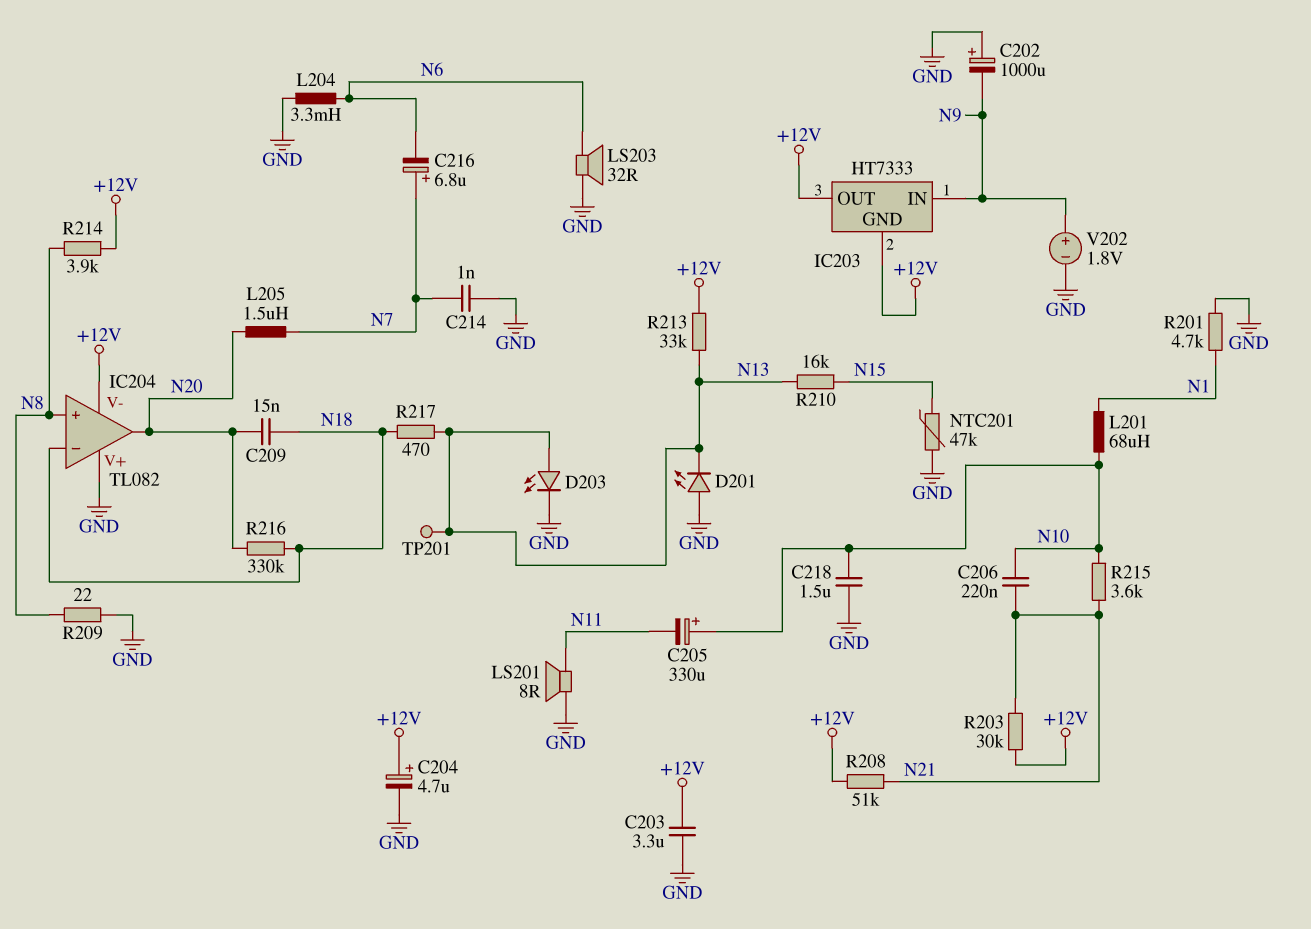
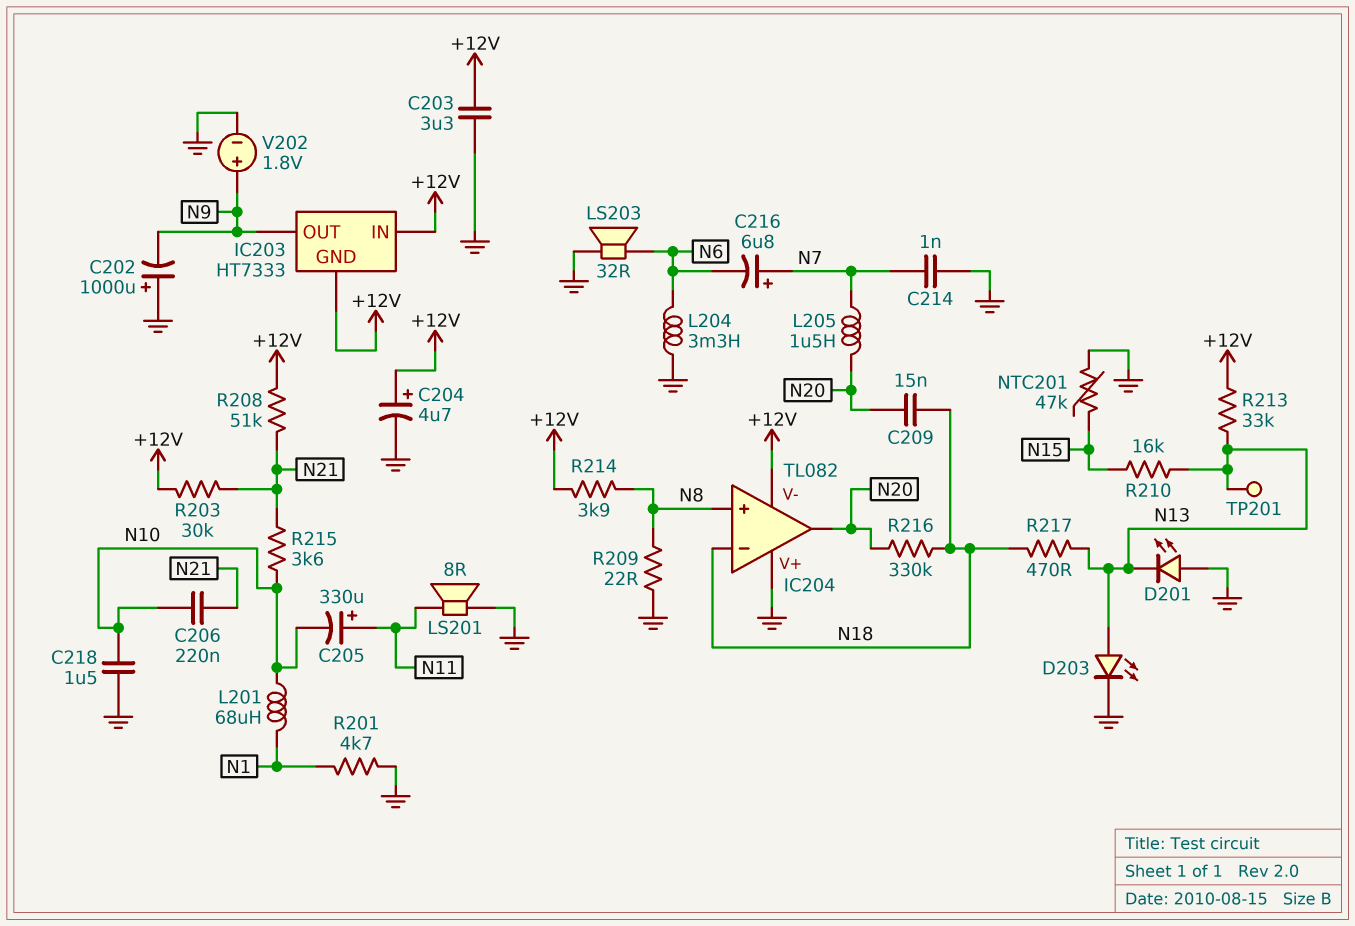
C205: 330uF (plus N10, minus N11) -> 330uF (plus N11, minus N10)
IC203 pin IN: N9 -> +12V
IC203 pin OUT: +12V -> N9

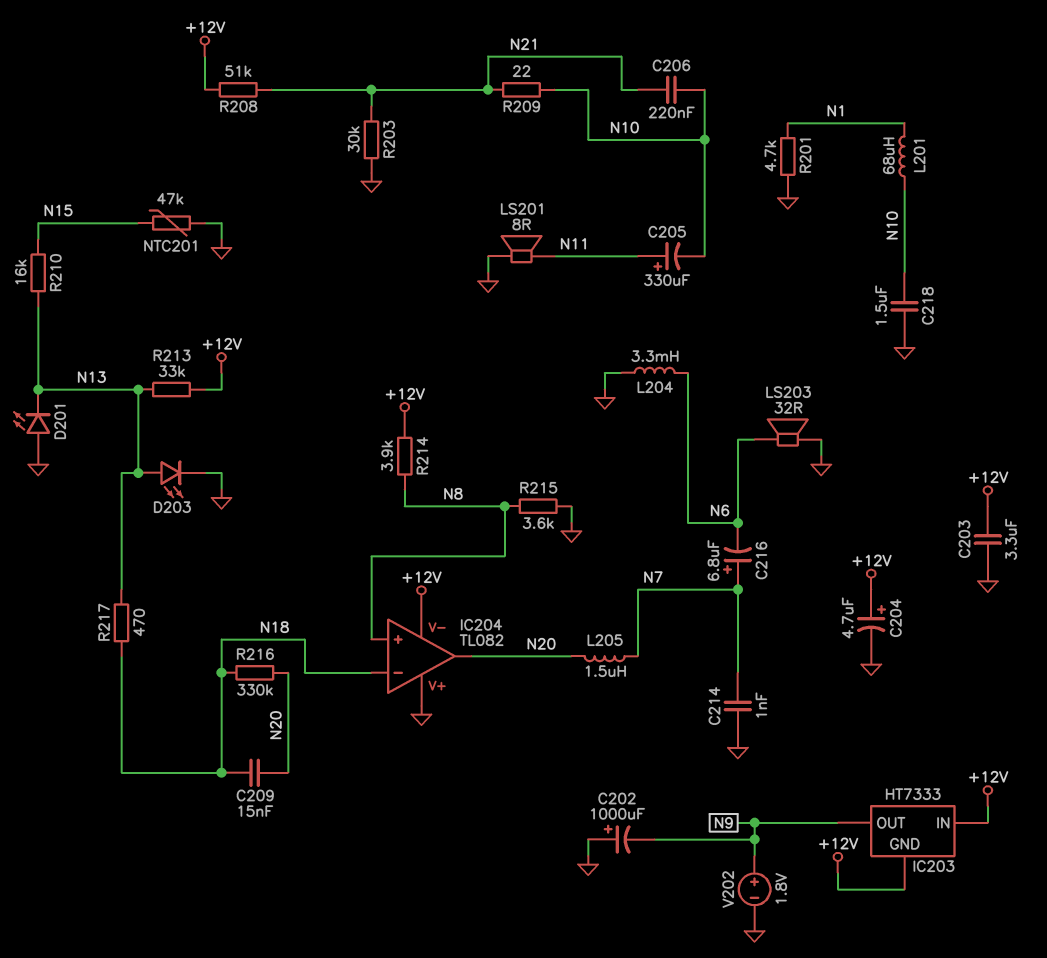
R203: 30k (+12V, N21) -> 30k (GND, N21)
R209: 22 (GND, N8) -> 22 (N10, N21)
R215: 3.6k (N10, N21) -> 3.6k (GND, N8)
TP201: test point (N13) -> none

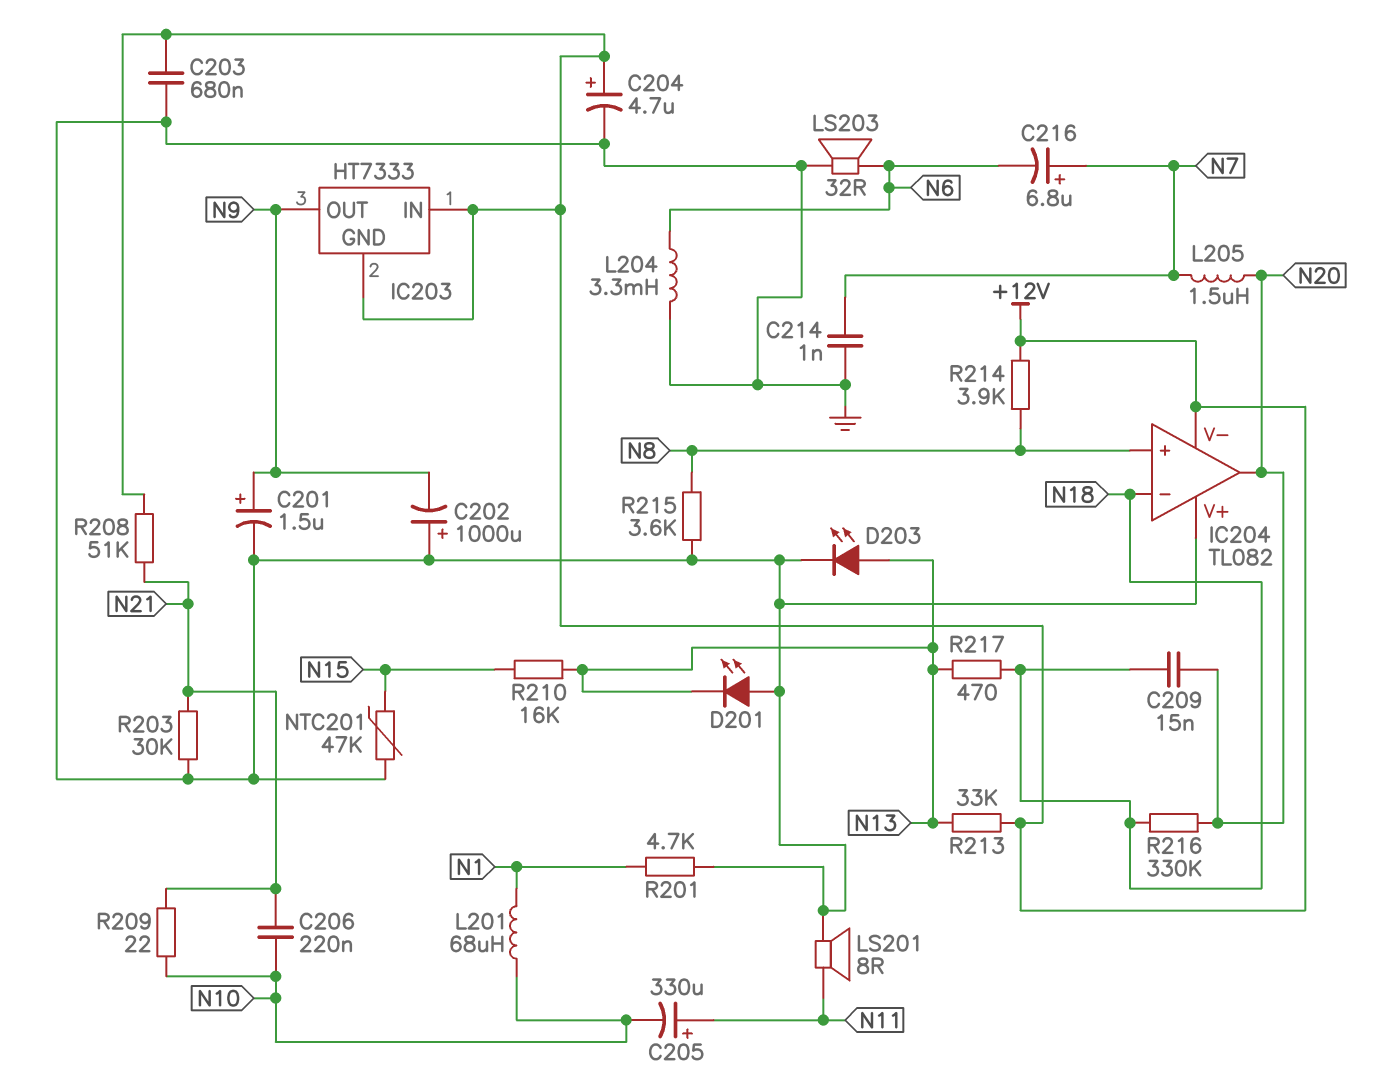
C201: none -> 1.5uF (plus N9, minus GND)
C203: 3.3uF (+12V, GND) -> 680nF (+12V, GND)
C218: 1.5uF (GND, N10) -> none
V202: 1.8V (plus N9, minus GND) -> none

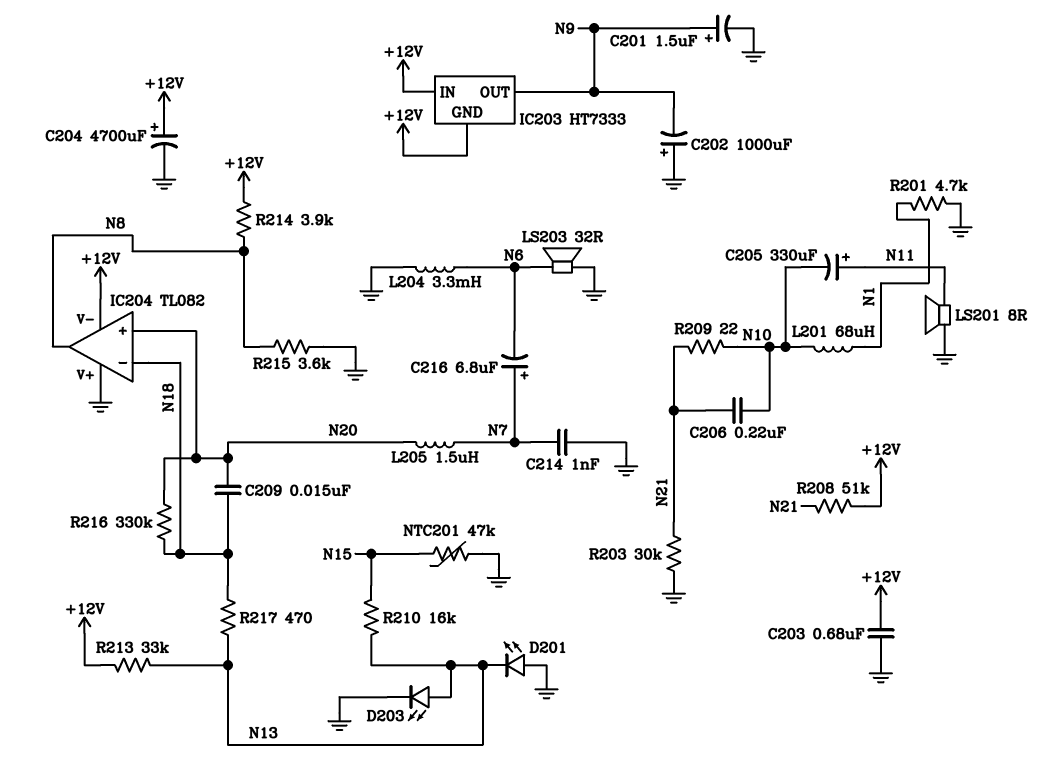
C204: 4.7uF (plus +12V, minus GND) -> 4700uF (plus +12V, minus GND)
IC204 pin in+: N8 -> N20
IC204 pin out: N20 -> N8

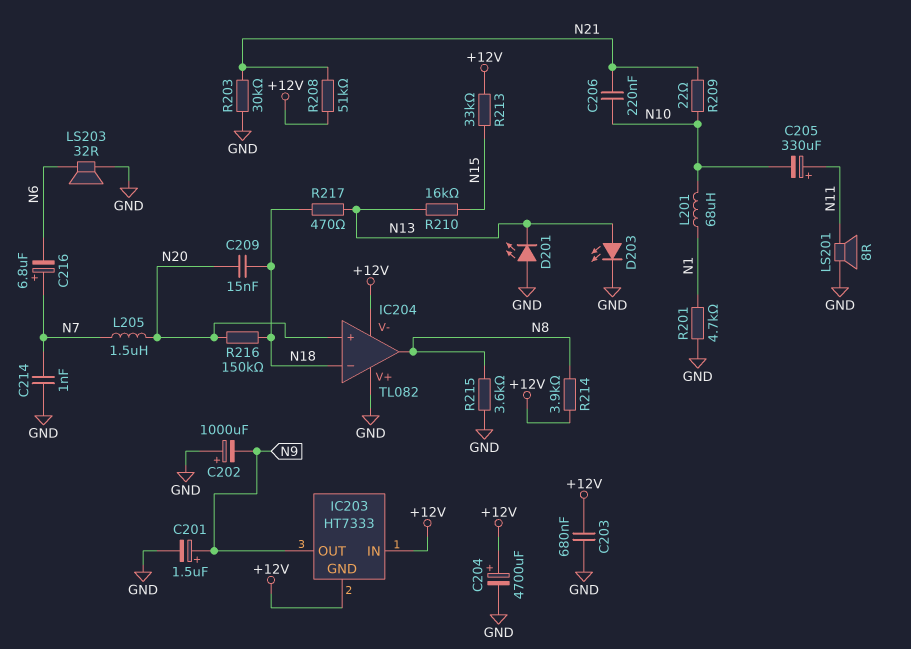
L204: 3.3mH (GND, N6) -> none
NTC201: 47k (GND, N15) -> none
R213: 33k (+12V, N13) -> 33k (+12V, N15)
R216: 330k (N18, N20) -> 150k (N18, N20)

